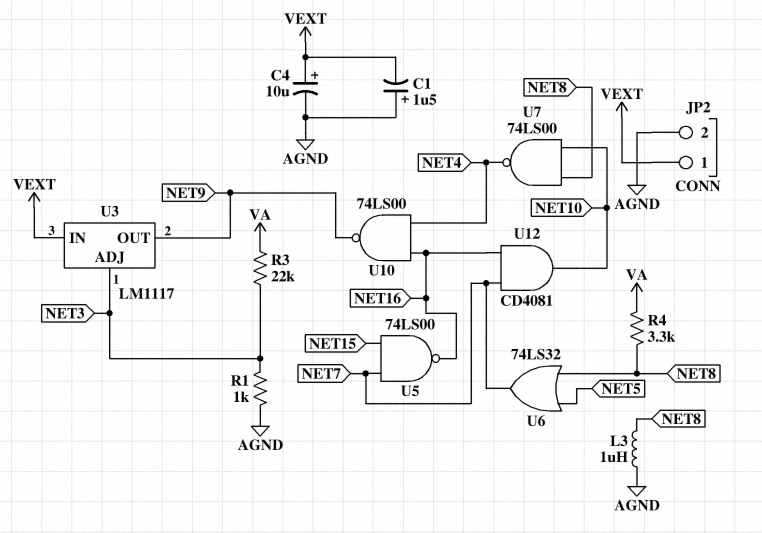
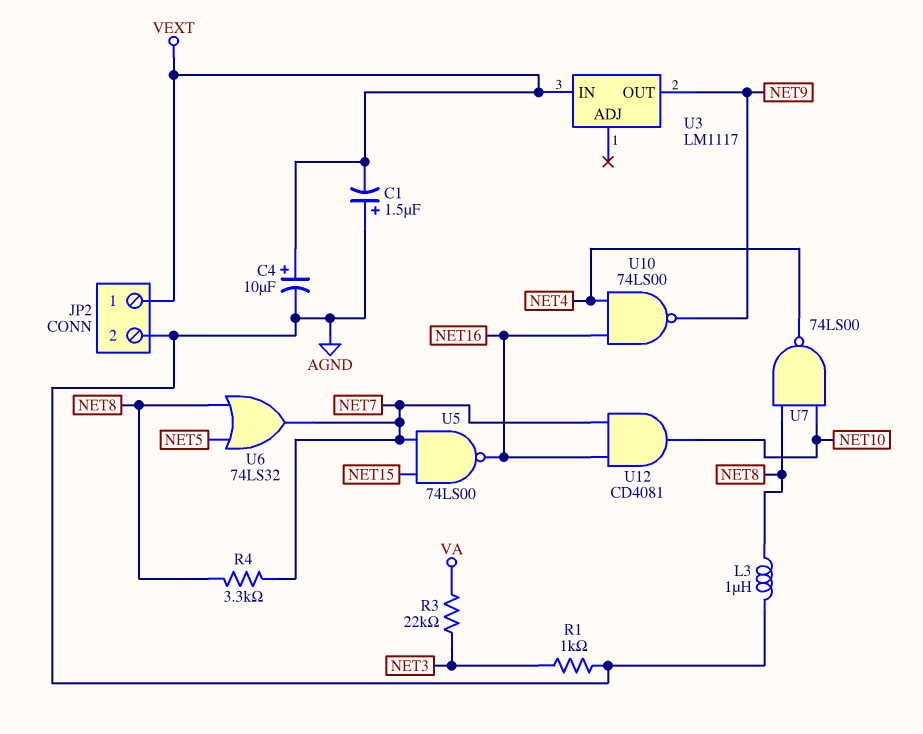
R4: 3.3k (NET8, VA) -> 3.3k (NET7, NET8)
U3 pin ADJ: NET3 -> none

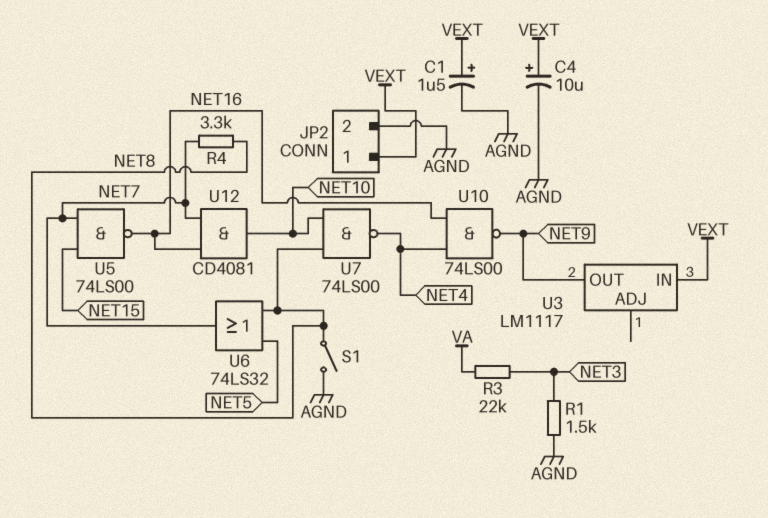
C1: 1.5uF (plus AGND, minus VEXT) -> 1.5uF (plus VEXT, minus AGND)
L3: 1uH (AGND, NET8) -> none
R1: 1k (AGND, NET3) -> 1.5k (AGND, NET3)
S1: none -> switch (AGND, NET8)

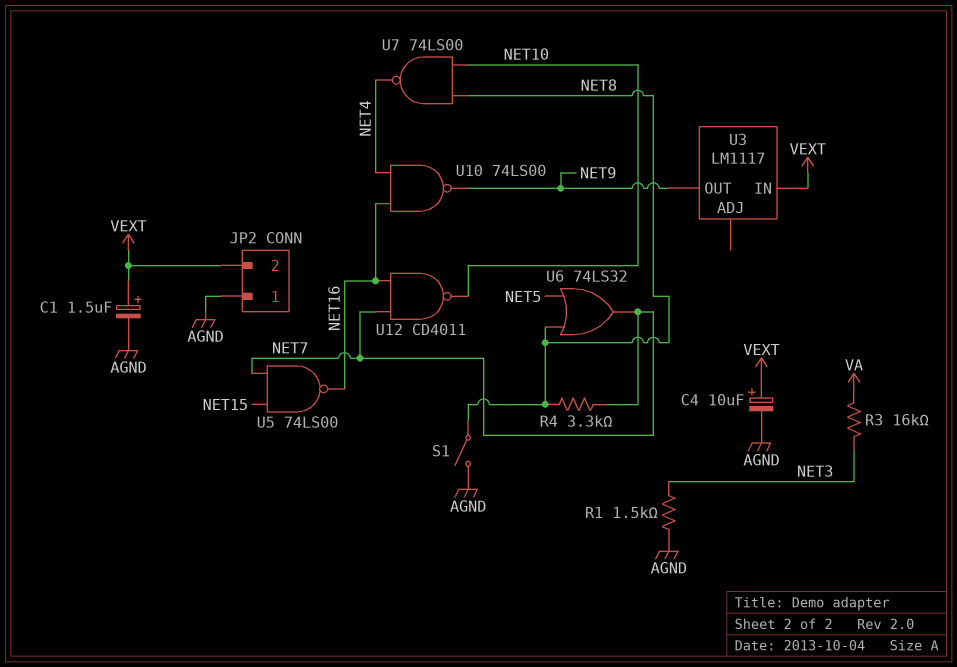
JP2 pin 1: VEXT -> AGND
JP2 pin 2: AGND -> VEXT
R3: 22k (NET3, VA) -> 16k (NET3, VA)
U12: AND CD4081 (in NET7, in NET16, out NET10) -> NAND CD4011 (in NET7, in NET16, out NET10)

